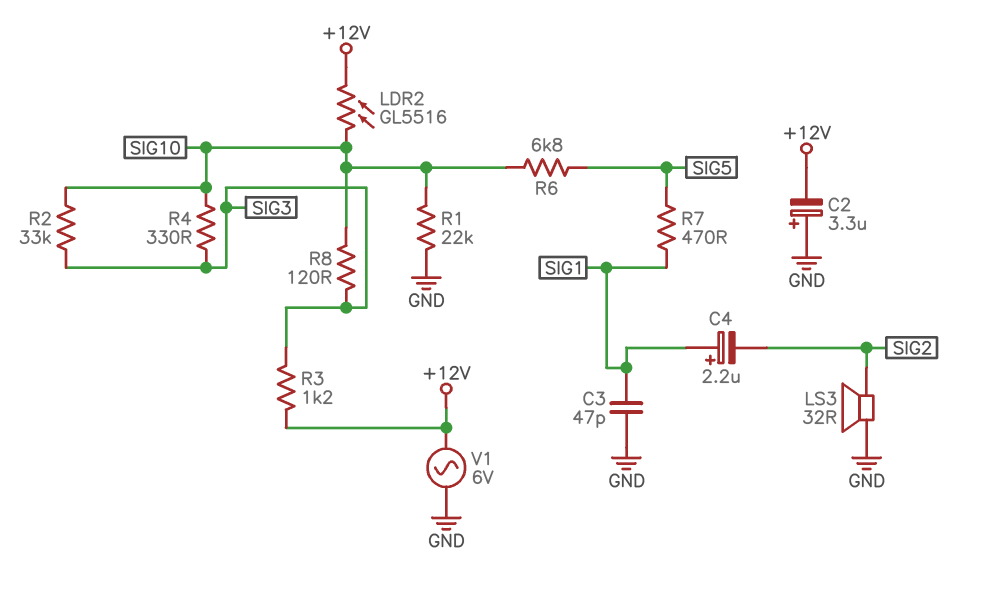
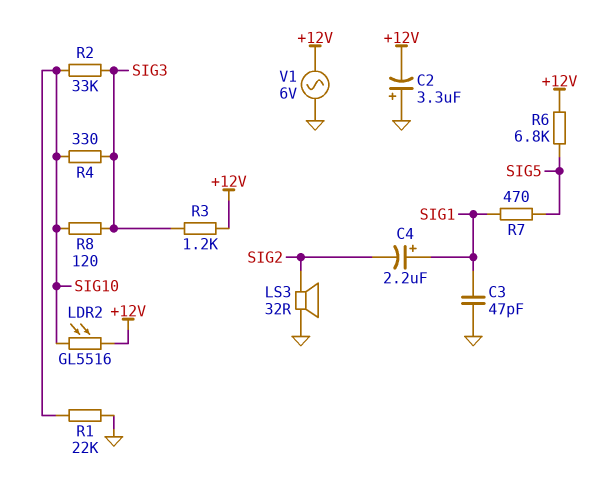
R6: 6.8k (SIG5, SIG10) -> 6.8k (+12V, SIG5)

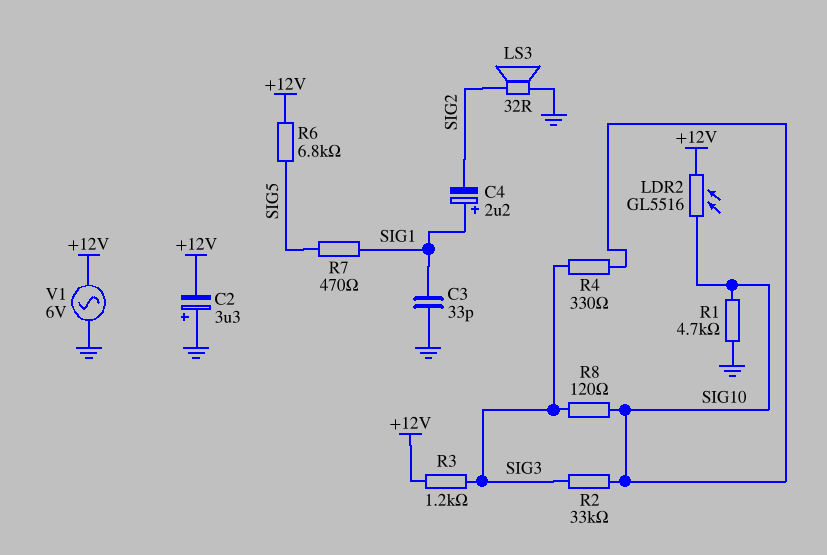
C3: 47pF (GND, SIG1) -> 33pF (GND, SIG1)
R1: 22k (GND, SIG10) -> 4.7k (GND, SIG10)

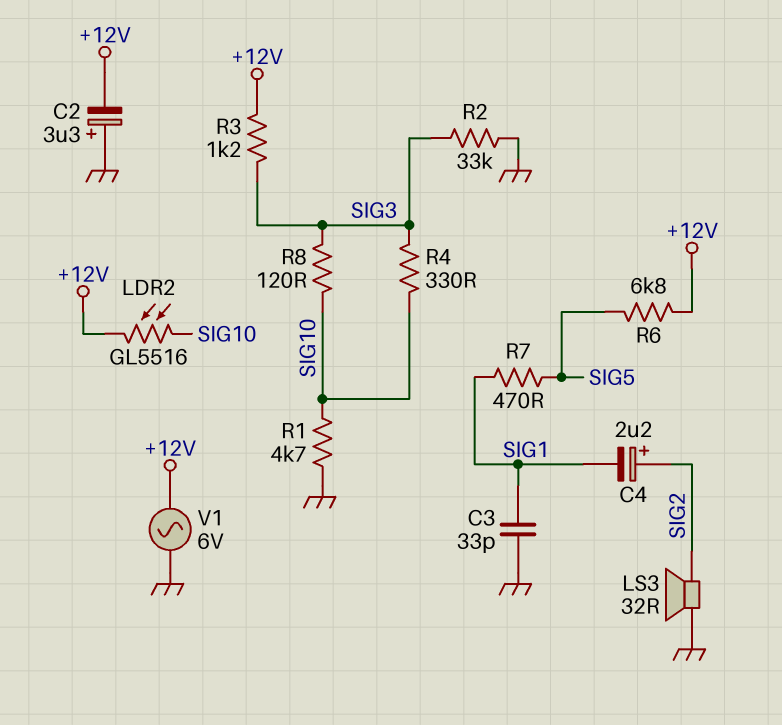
C4: 2.2uF (plus SIG1, minus SIG2) -> 2.2uF (plus SIG2, minus SIG1)
R2: 33k (SIG3, SIG10) -> 33k (GND, SIG3)

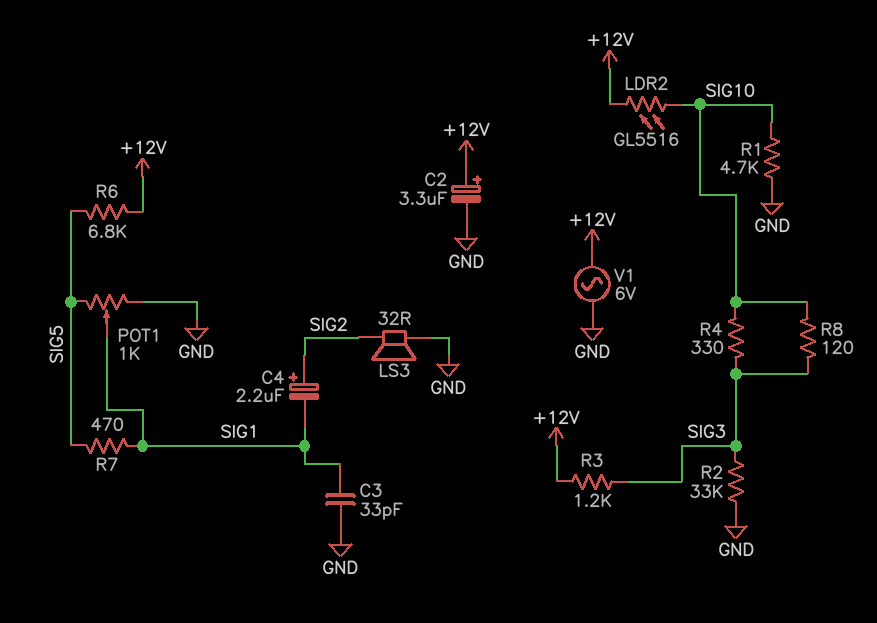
C2: 3.3uF (plus GND, minus +12V) -> 3.3uF (plus +12V, minus GND)
POT1: none -> 1k (GND, SIG5, wiper SIG1)

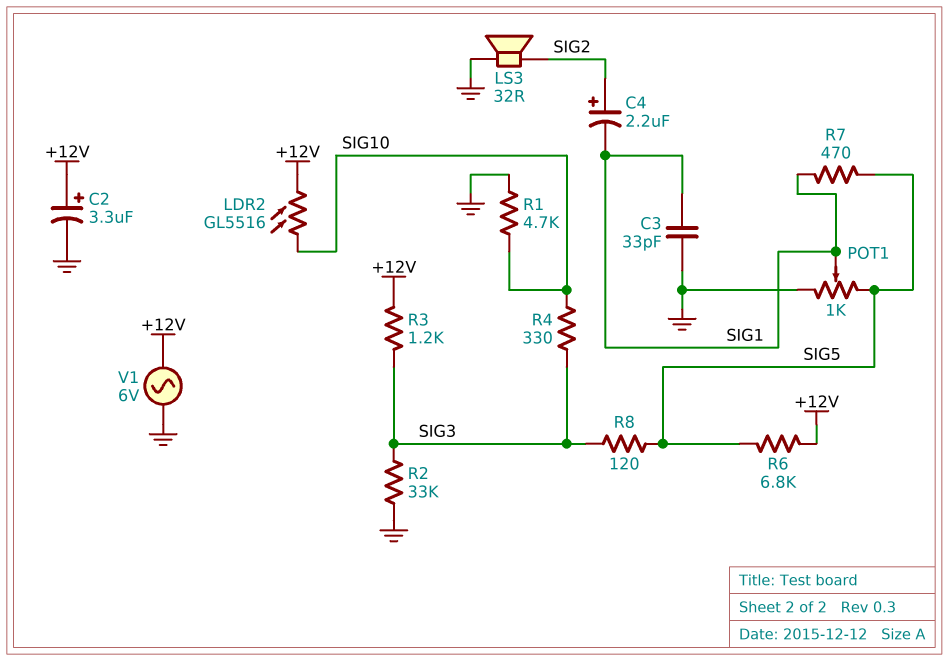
R8: 120 (SIG3, SIG10) -> 120 (SIG3, SIG5)

